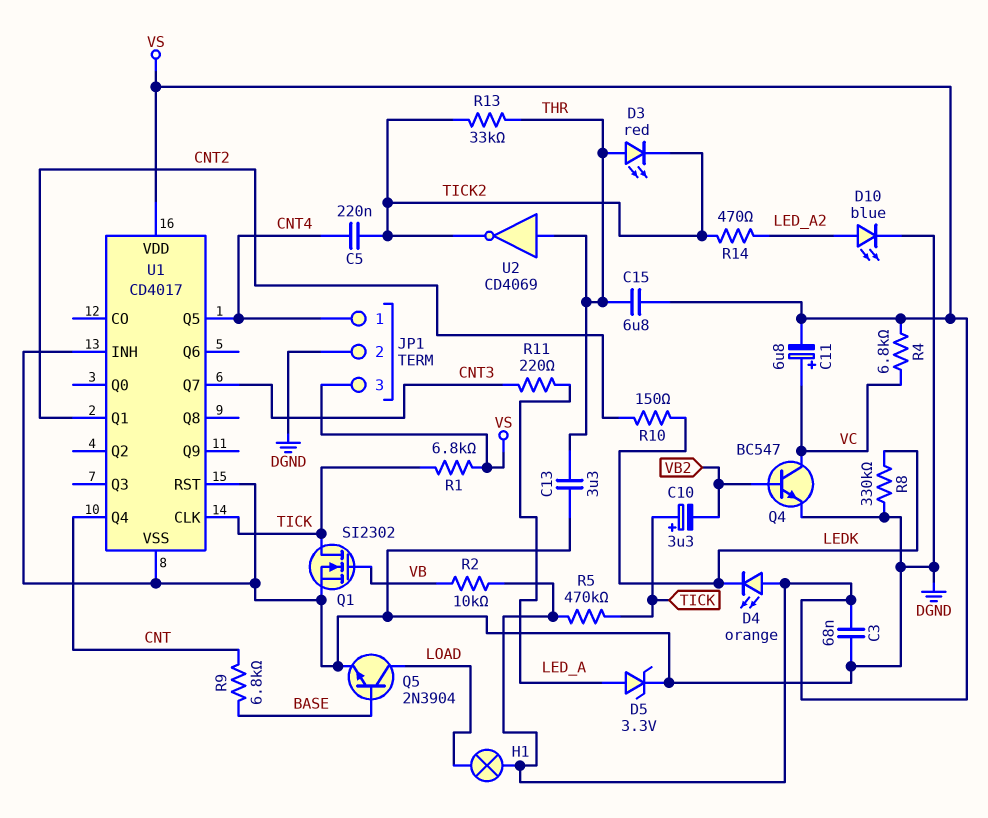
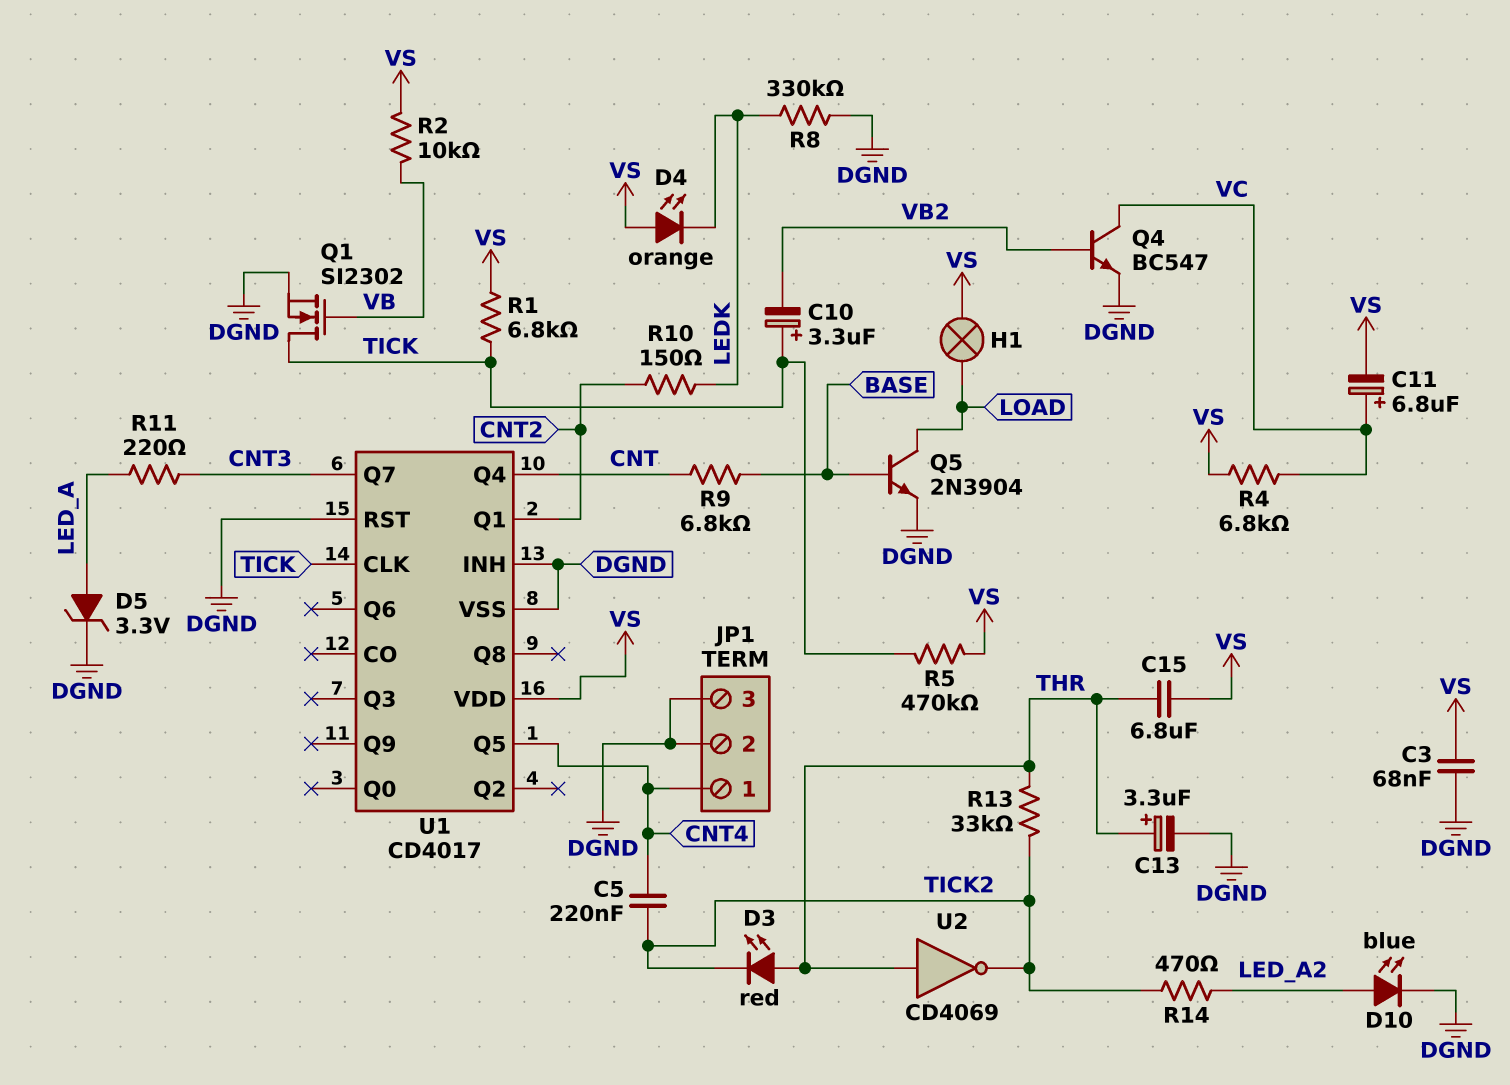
C13: 3.3uF (DGND, THR) -> 3.3uF (plus THR, minus DGND)
JP1 pin 3: VS -> DGND

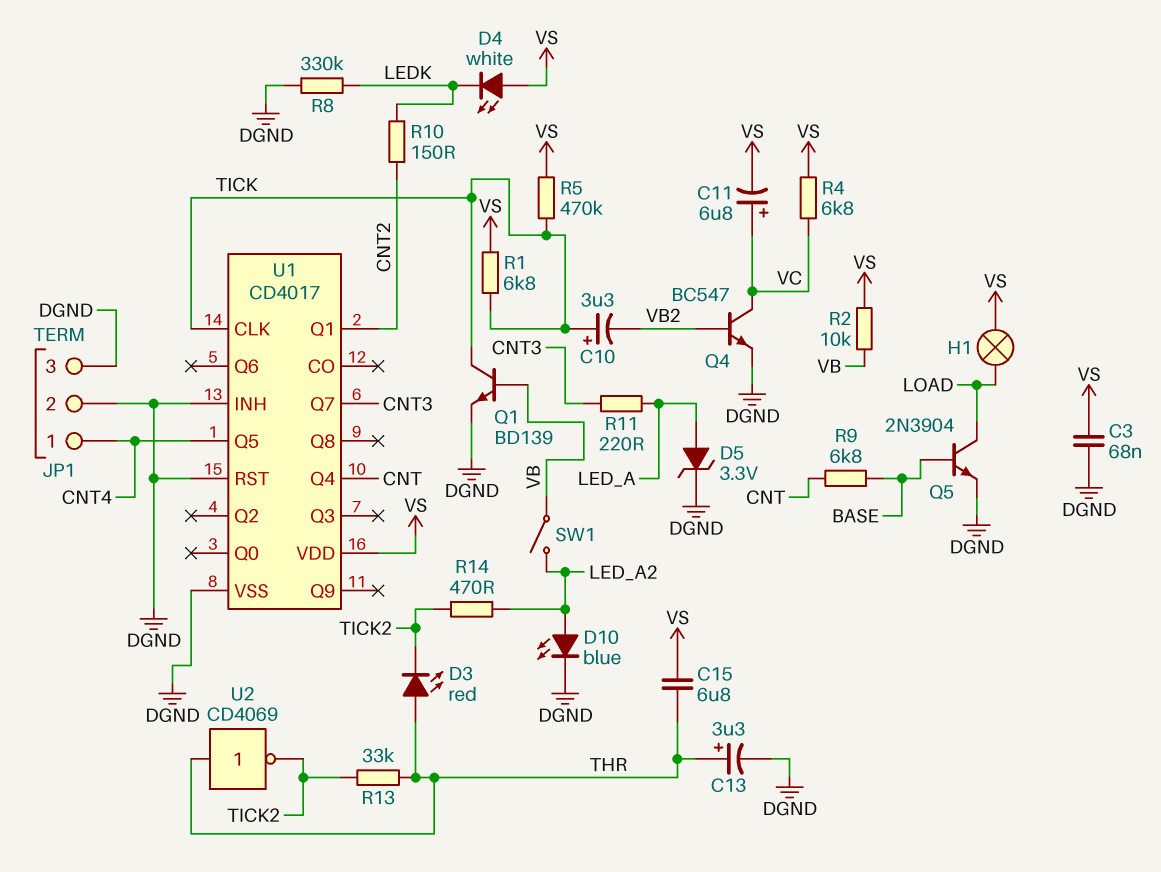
C5: 220nF (CNT4, TICK2) -> none
D4: LED orange (A VS, K LEDK) -> LED white (A VS, K LEDK)
Q1: NMOS SI2302 (G VB, D TICK, S DGND) -> NPN BD139 (B VB, C TICK, E DGND)
SW1: none -> switch (LED_A2, VB)

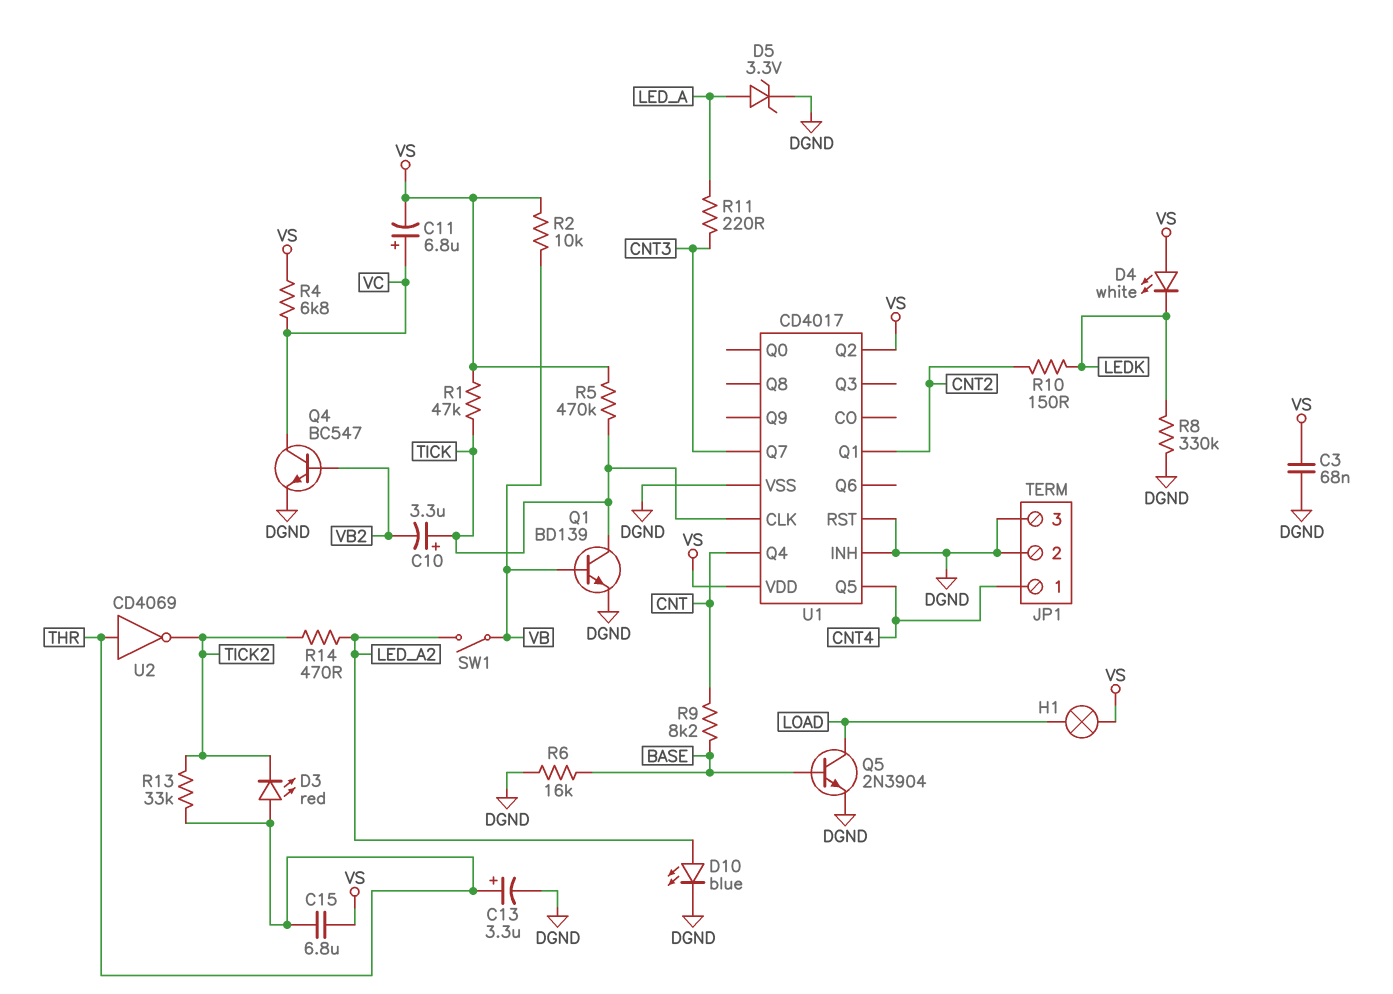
R1: 6.8k (TICK, VS) -> 47k (TICK, VS)
R6: none -> 16k (BASE, DGND)
R9: 6.8k (BASE, CNT) -> 8.2k (BASE, CNT)
U1 pin Q2: none -> VS

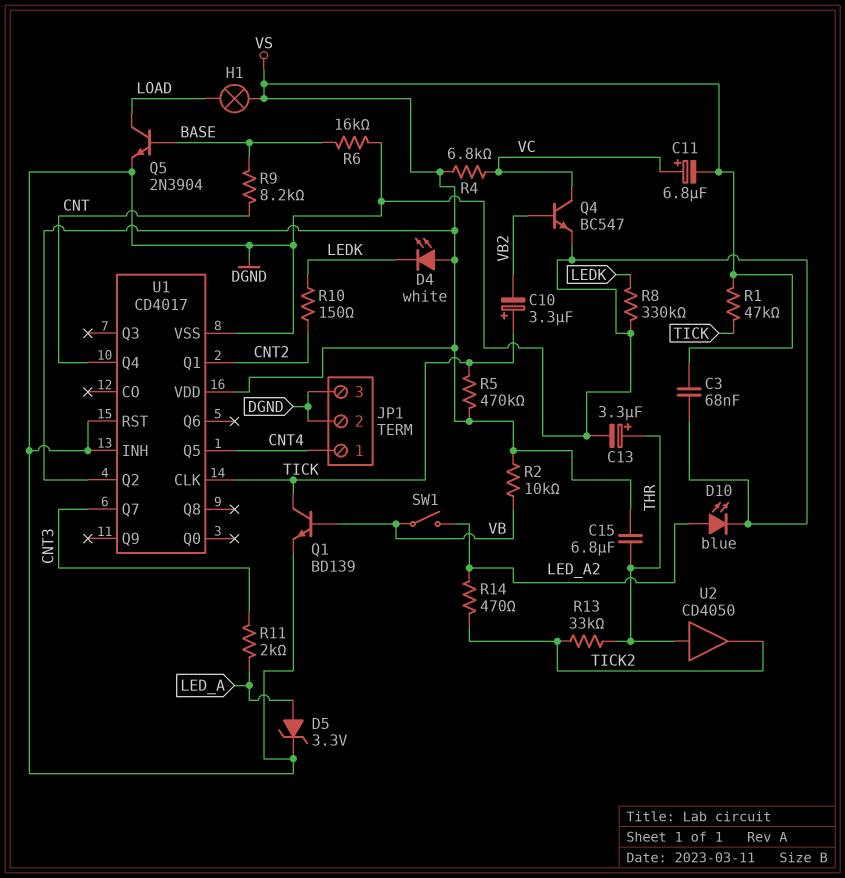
D3: LED red (A THR, K TICK2) -> none
R11: 220 (CNT3, LED_A) -> 2k (CNT3, LED_A)
U2: NOT CD4069 (in THR, out TICK2) -> buffer CD4050 (in THR, out TICK2)

